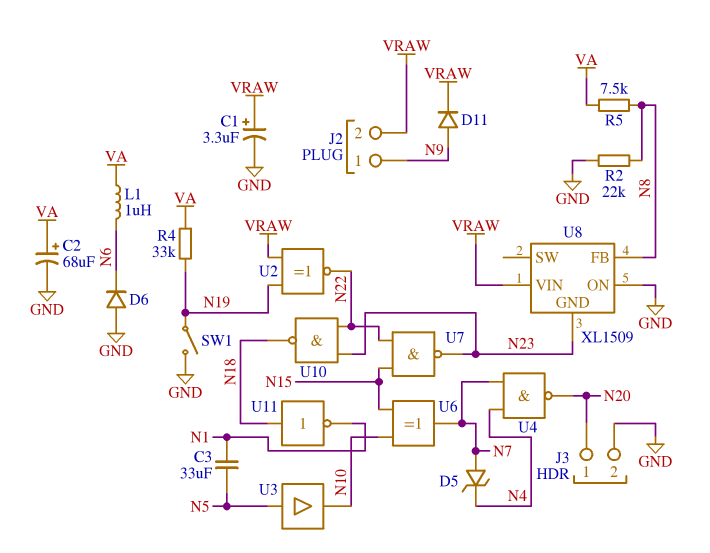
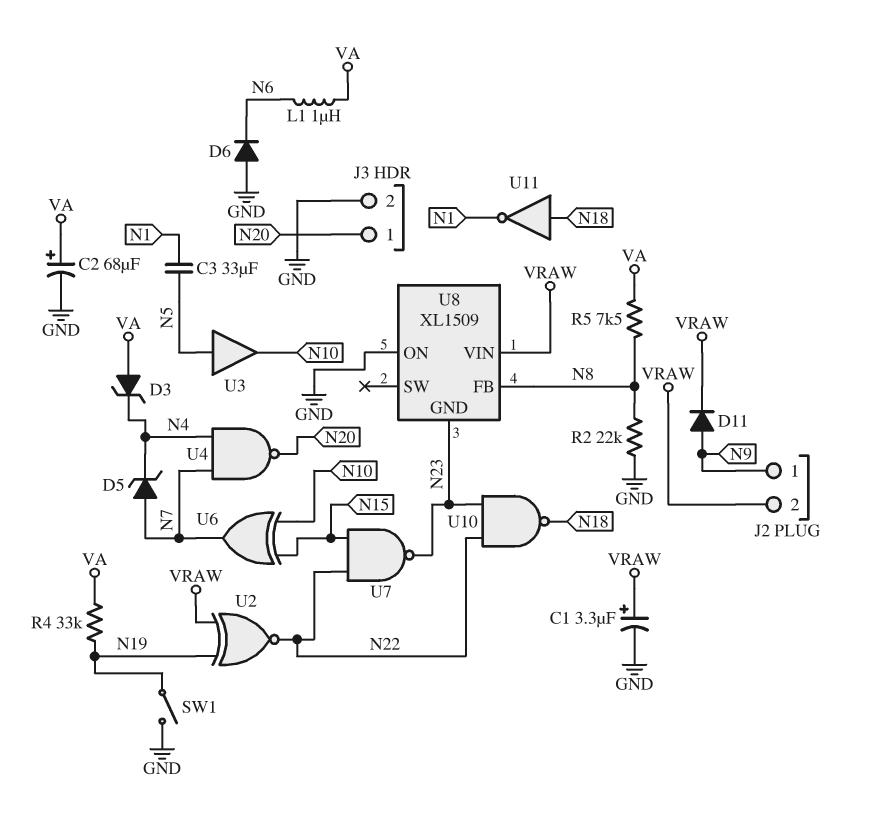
D3: none -> zener (A VA, K N4)

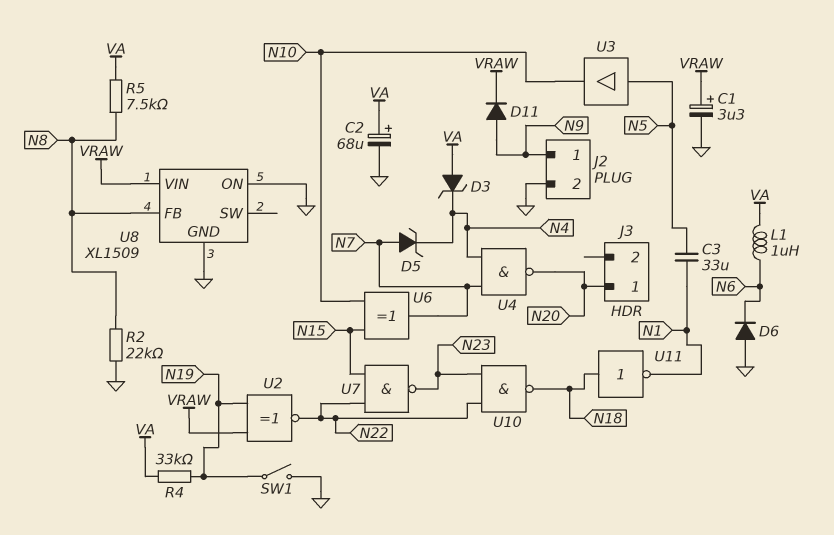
J2 pin 2: VRAW -> GND
J3 pin 2: GND -> none
U8 pin GND: N23 -> GND

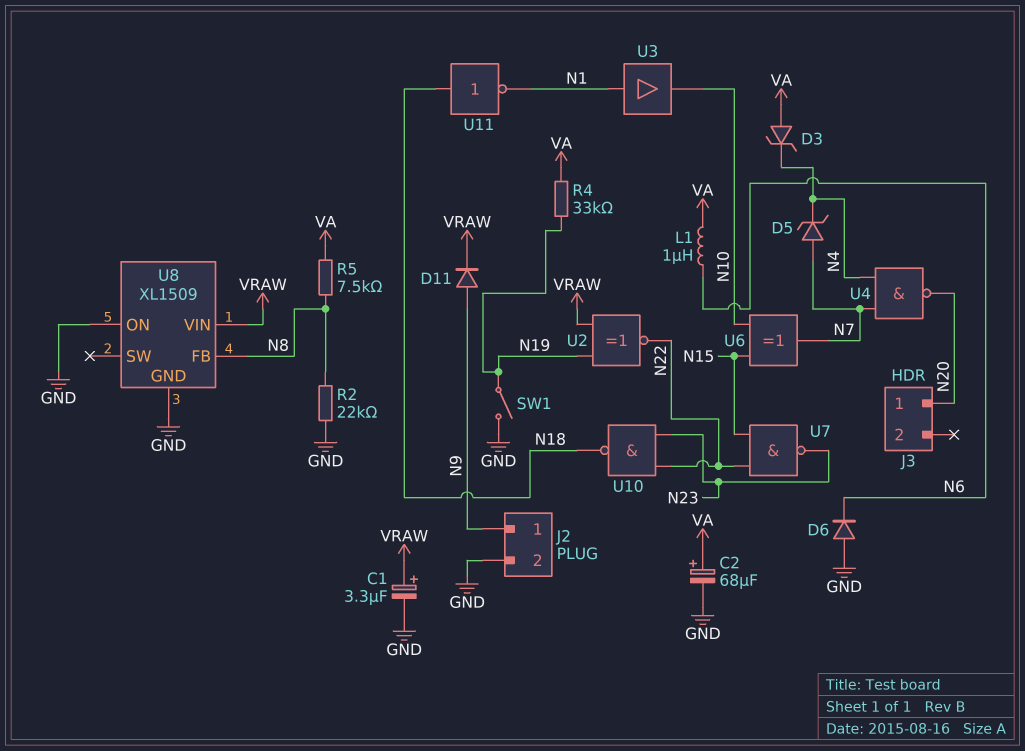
C3: 33uF (N1, N5) -> none
U3: buffer (in N5, out N10) -> buffer (in N1, out N10)

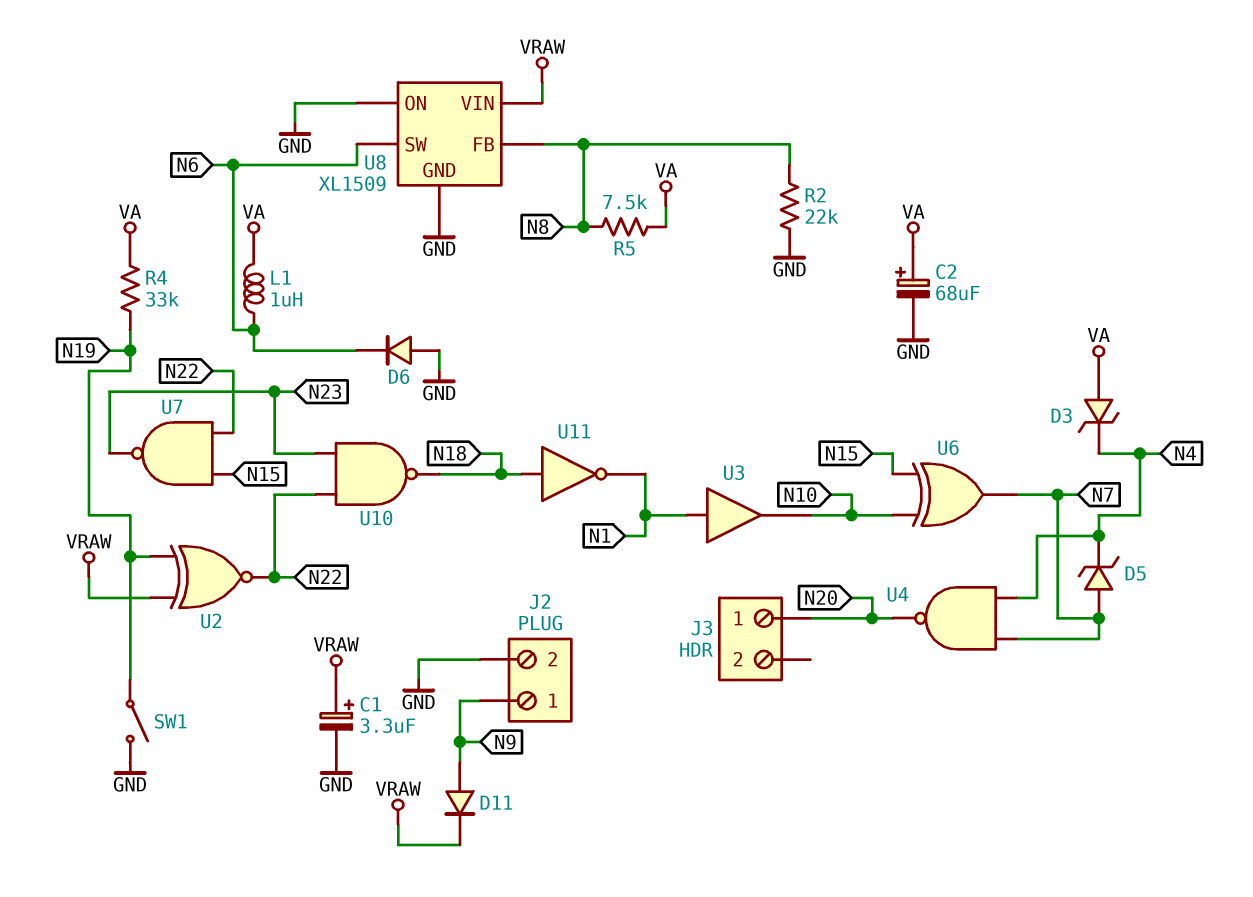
U8 pin SW: none -> N6

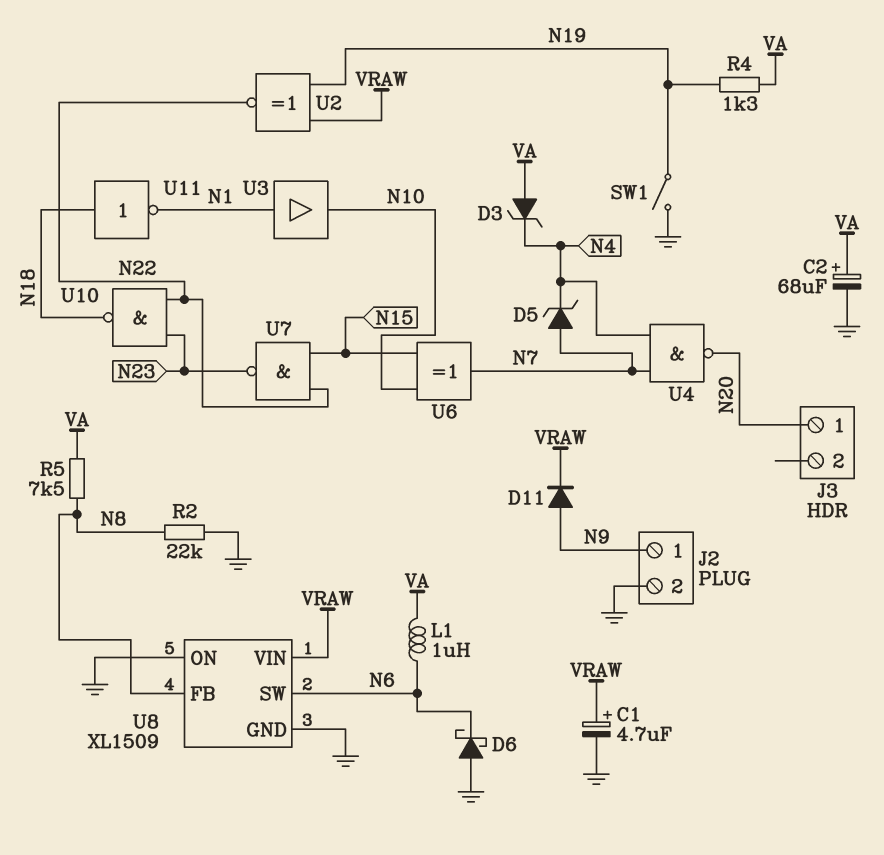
C1: 3.3uF (plus VRAW, minus GND) -> 4.7uF (plus VRAW, minus GND)
D6: diode (A GND, K N6) -> schottky (A GND, K N6)
R4: 33k (N19, VA) -> 1.3k (N19, VA)

